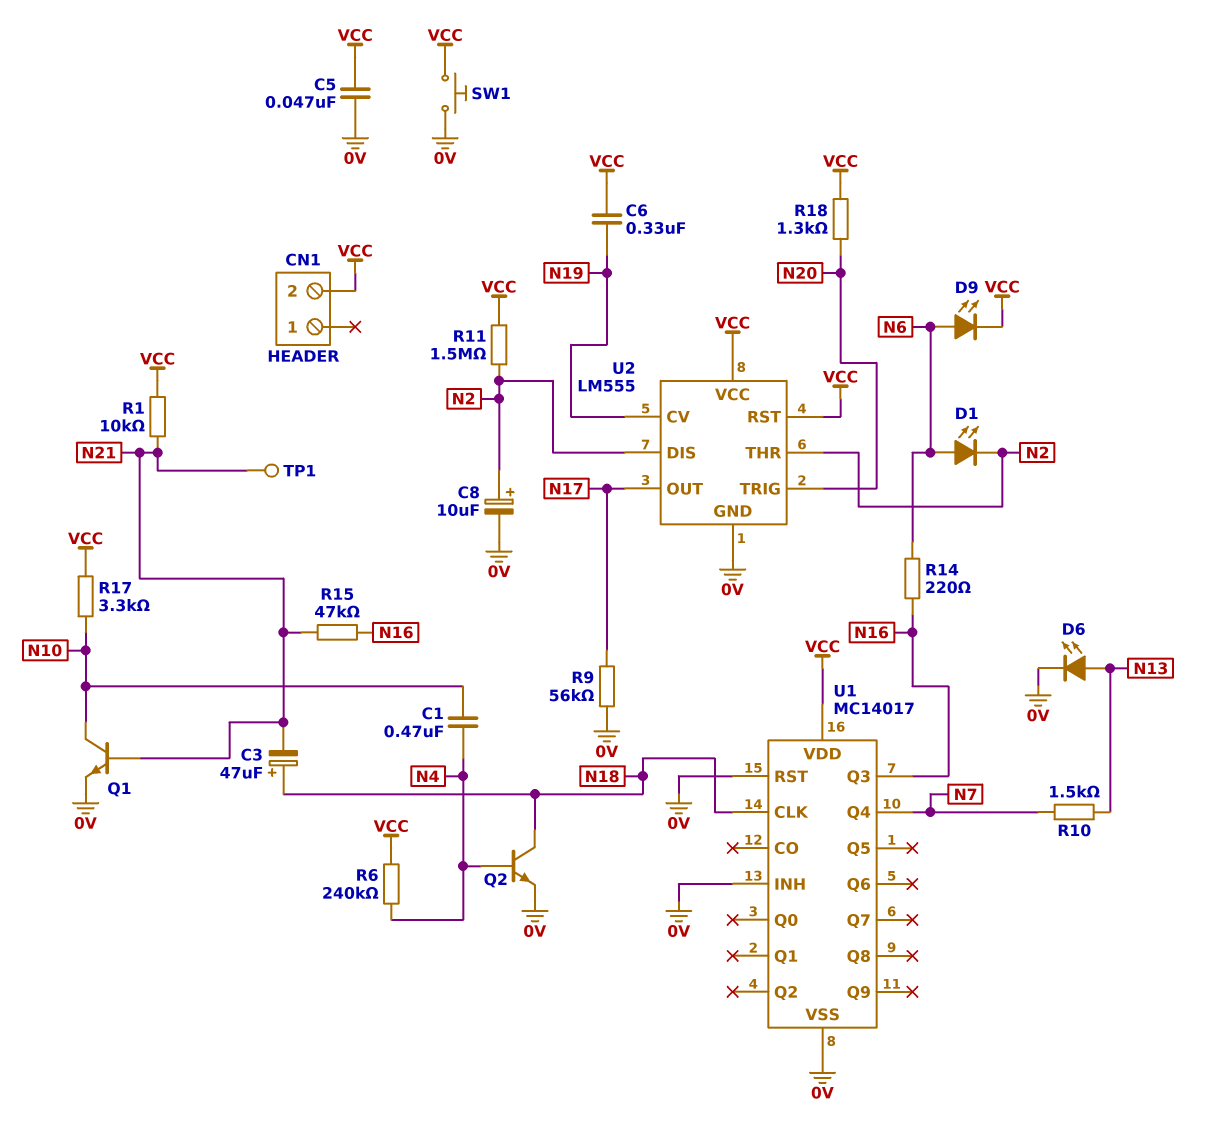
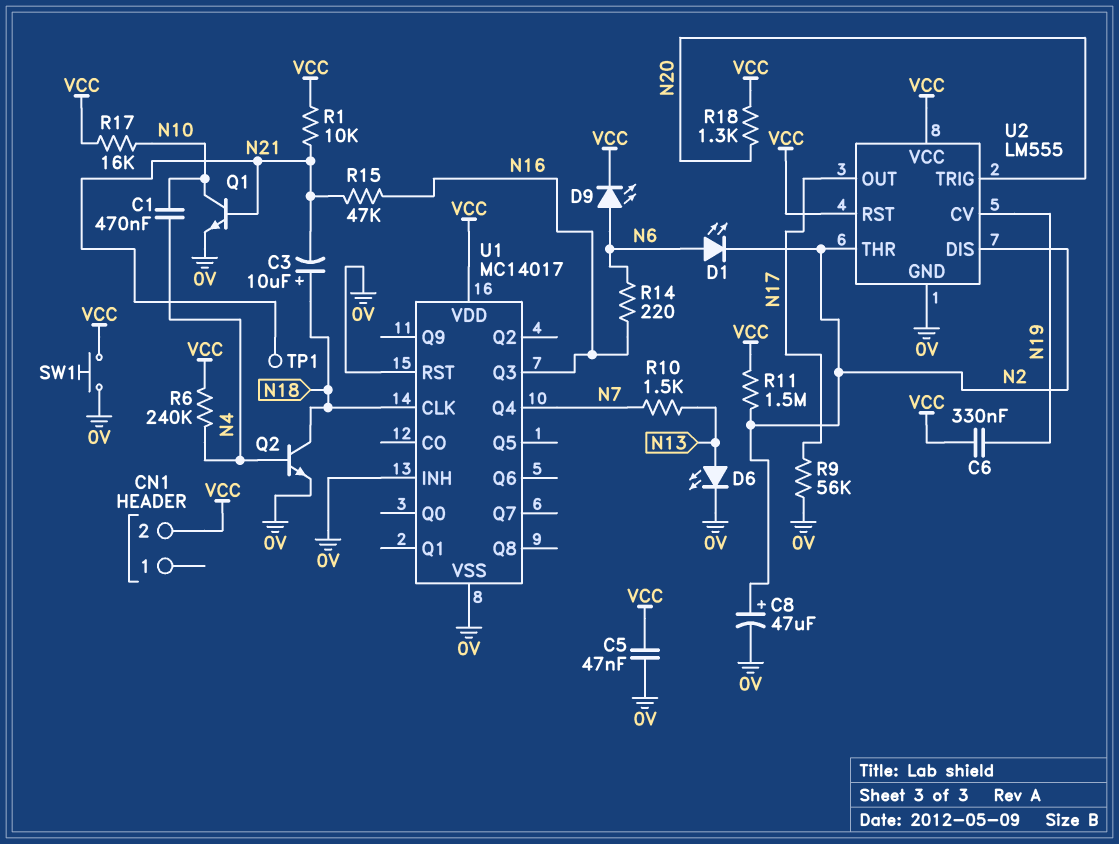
C3: 47uF (plus N18, minus N21) -> 10uF (plus N18, minus N21)
C8: 10uF (plus N2, minus 0V) -> 47uF (plus N2, minus 0V)
R17: 3.3k (N10, VCC) -> 16k (N10, VCC)

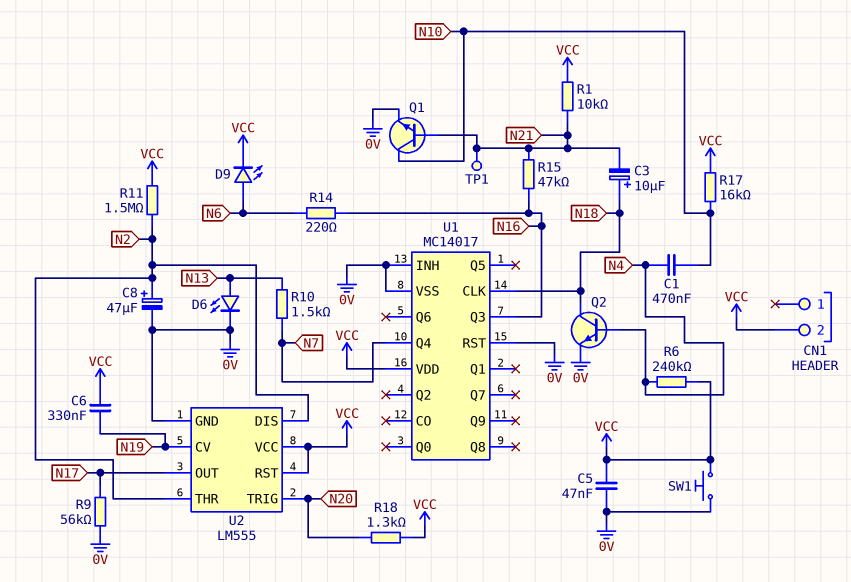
D1: LED (A N6, K N2) -> none

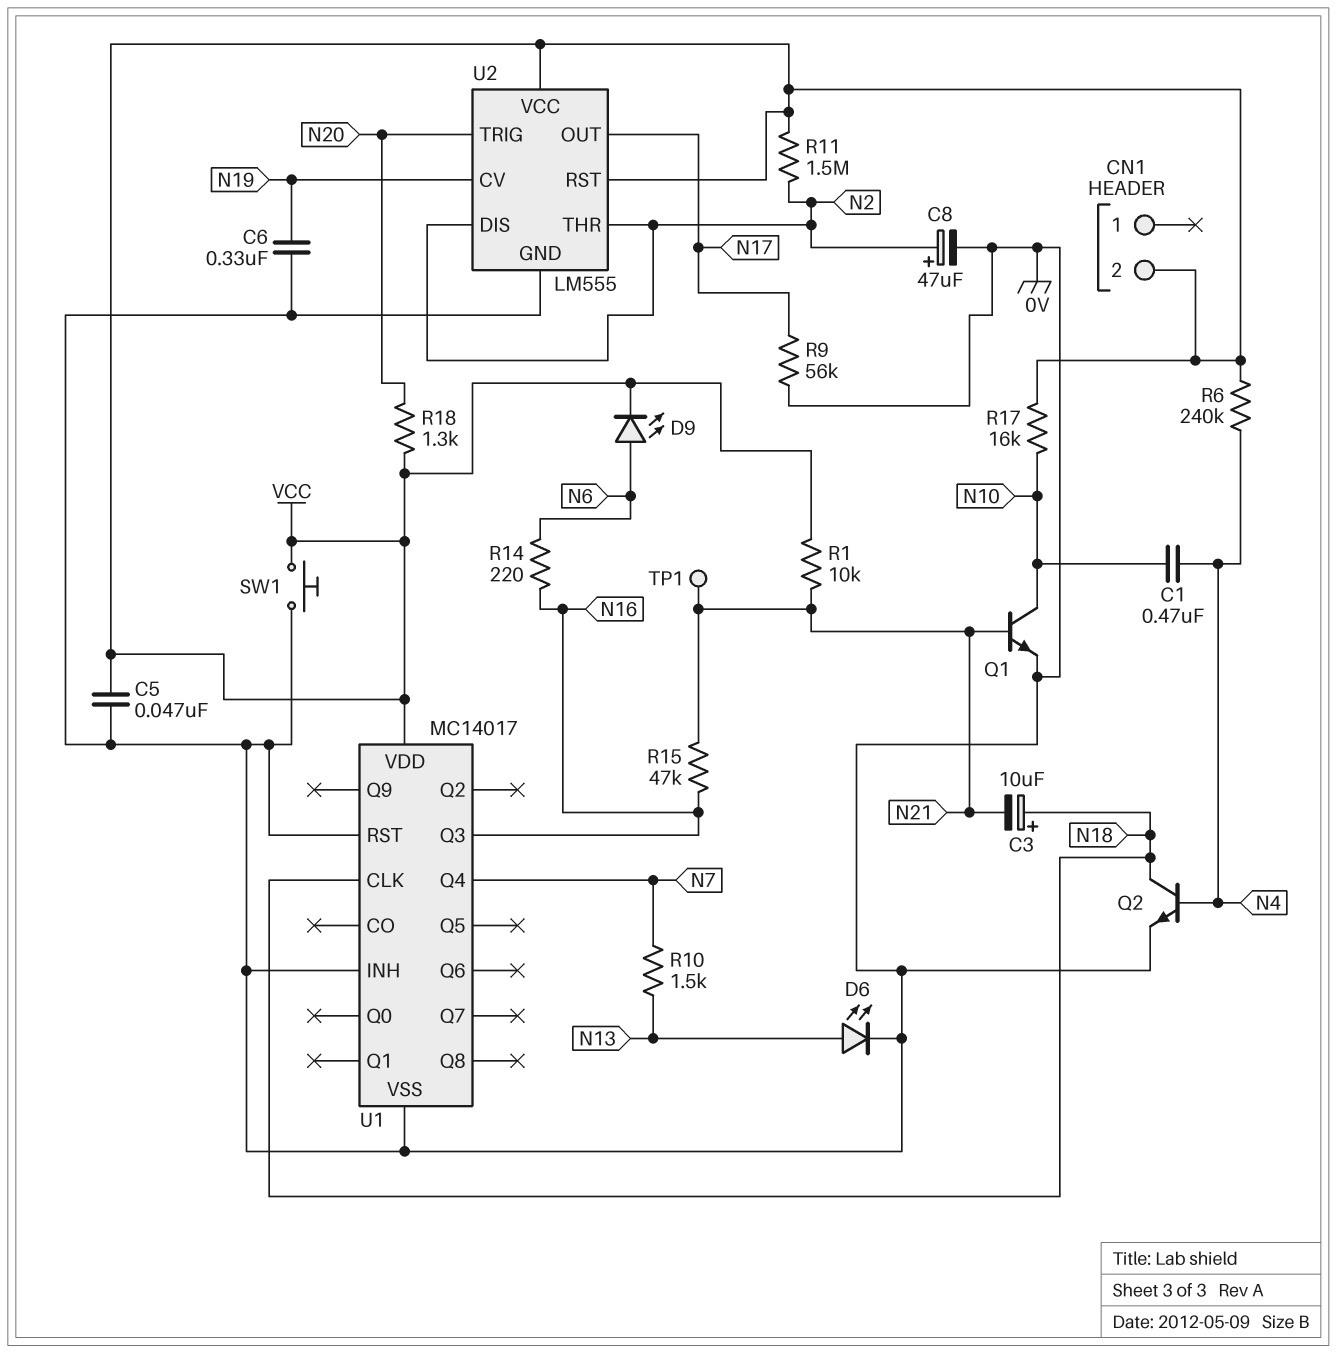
C6: 330nF (N19, VCC) -> 330nF (0V, N19)

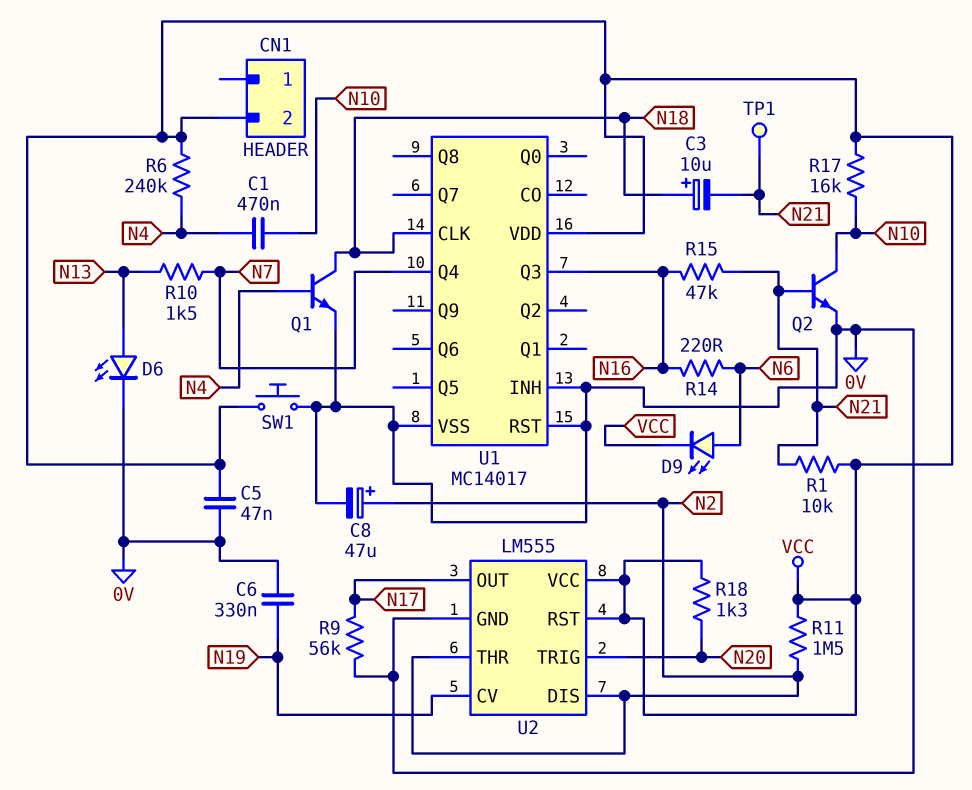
Q1: NPN (B N21, C N10, E 0V) -> NPN (B N4, C N18, E 0V)
Q2: NPN (B N4, C N18, E 0V) -> NPN (B N21, C N10, E 0V)

